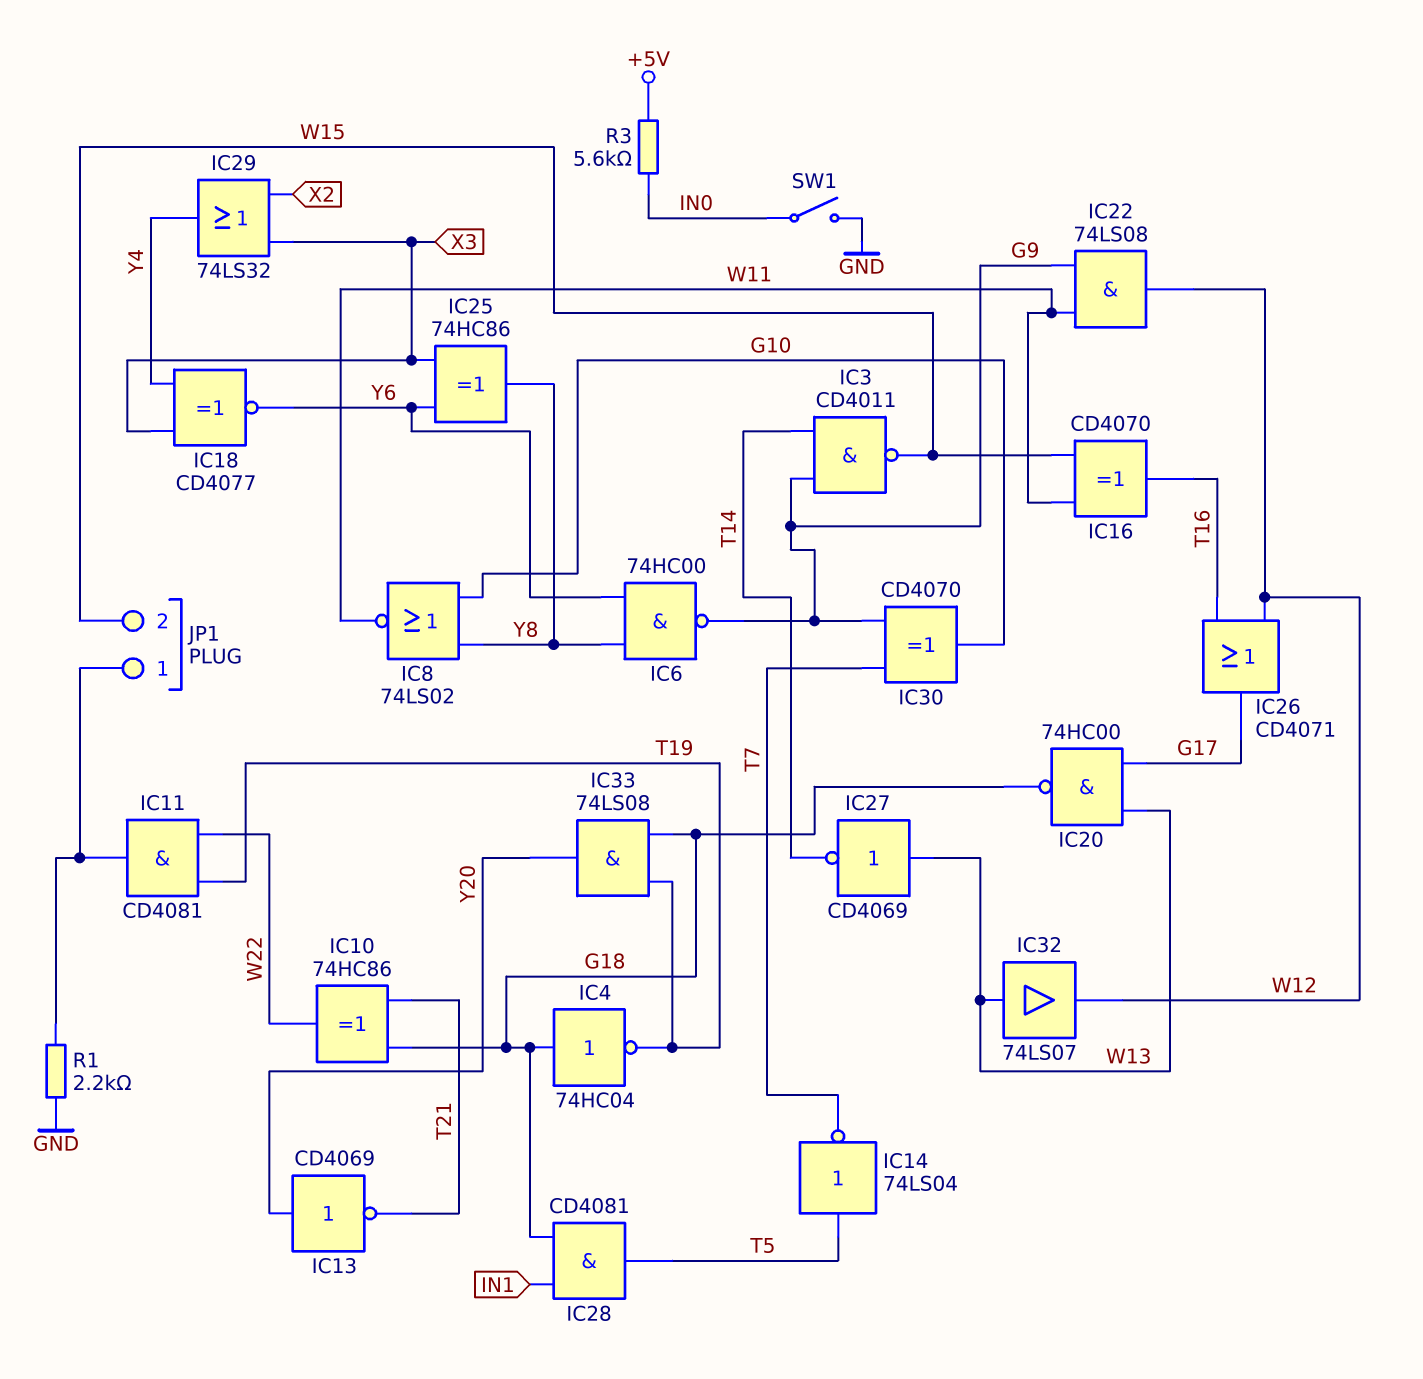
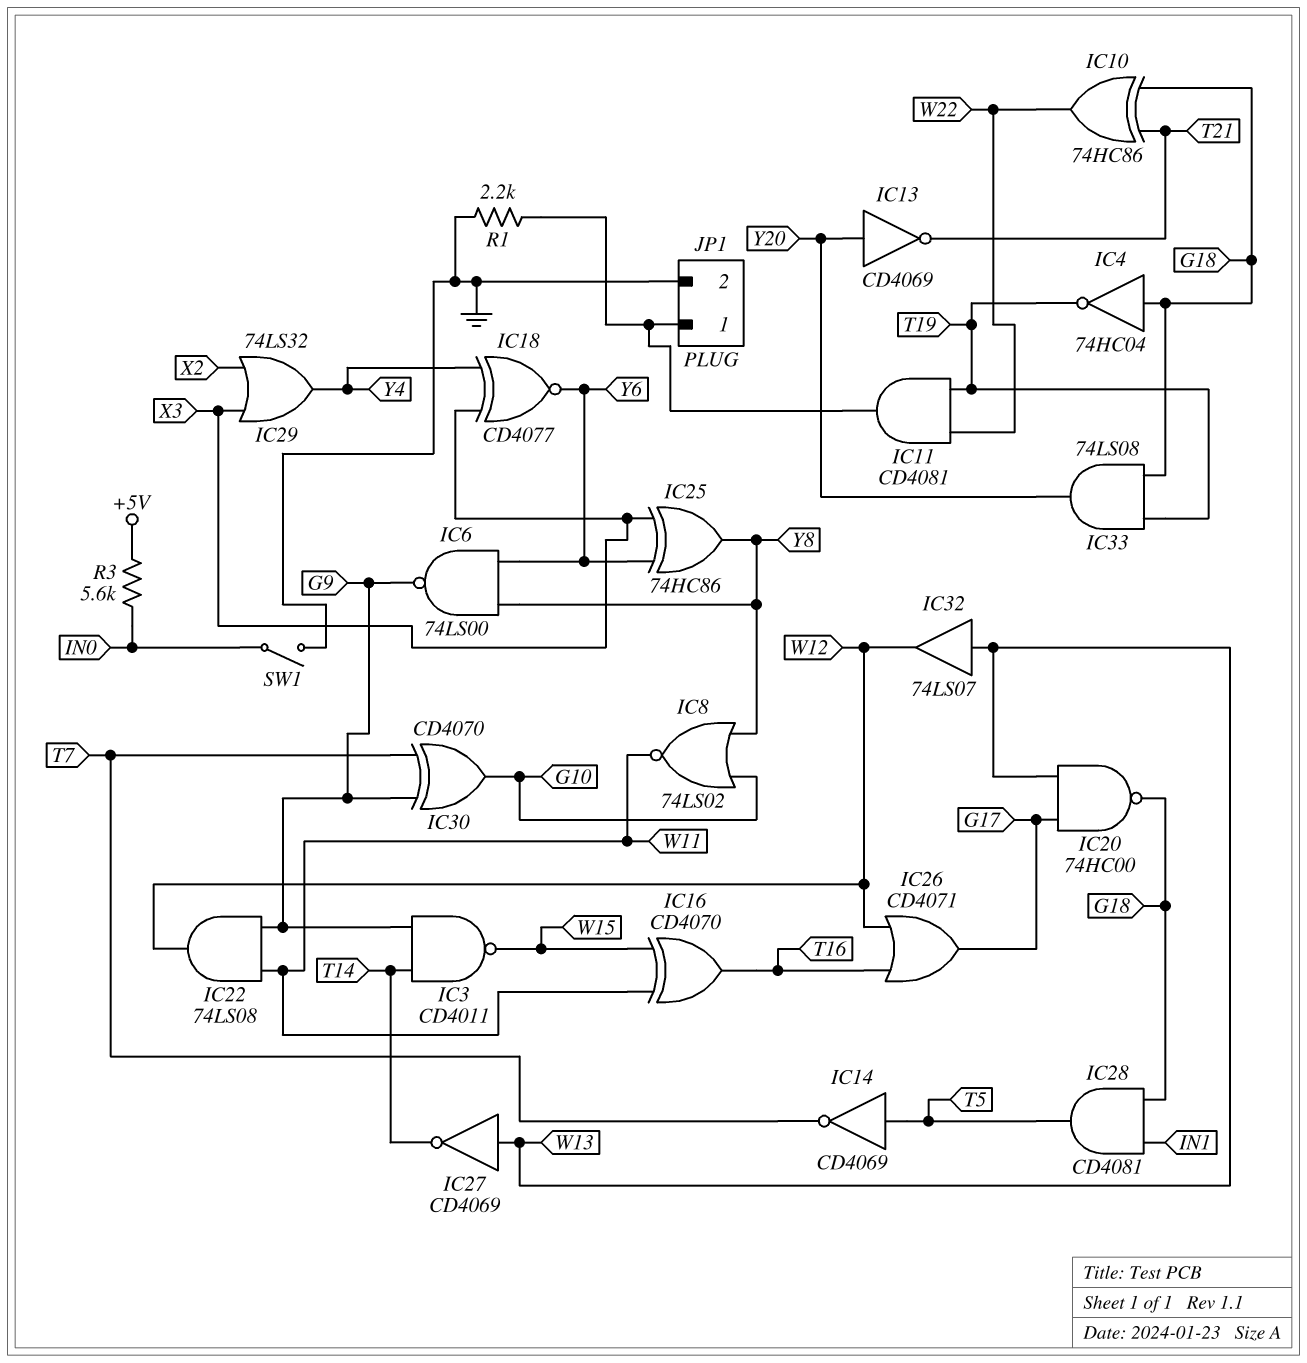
IC6: NAND 74HC00 (in Y6, in Y8, out G9) -> NAND 74LS00 (in Y6, in Y8, out G9)
IC14: NOT 74LS04 (in T5, out T7) -> NOT CD4069 (in T5, out T7)
JP1 pin 2: W15 -> GND

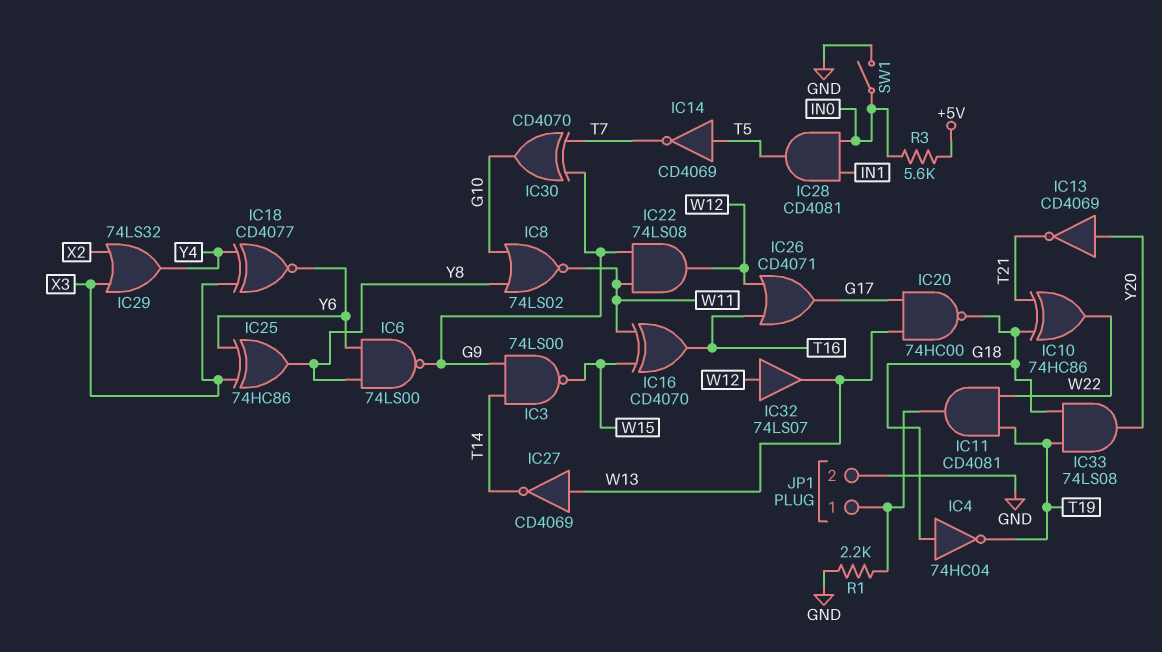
IC3: NAND CD4011 (in G9, in T14, out W15) -> NAND 74LS00 (in G9, in T14, out W15)
IC28: AND CD4081 (in G18, in IN1, out T5) -> AND CD4081 (in IN0, in IN1, out T5)
IC32: buffer 74LS07 (in W13, out W12) -> buffer 74LS07 (in W12, out W13)

